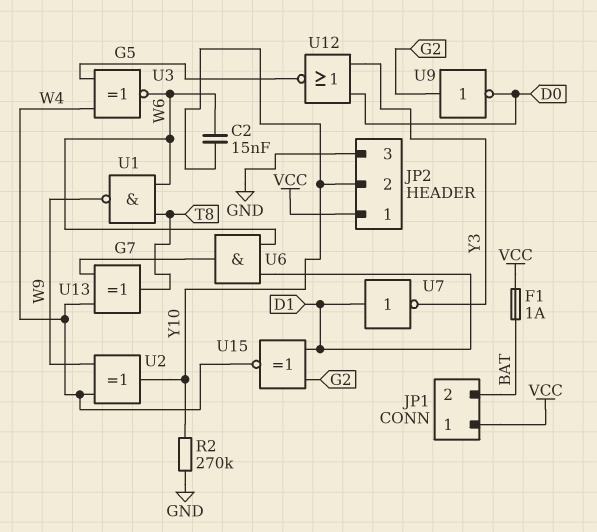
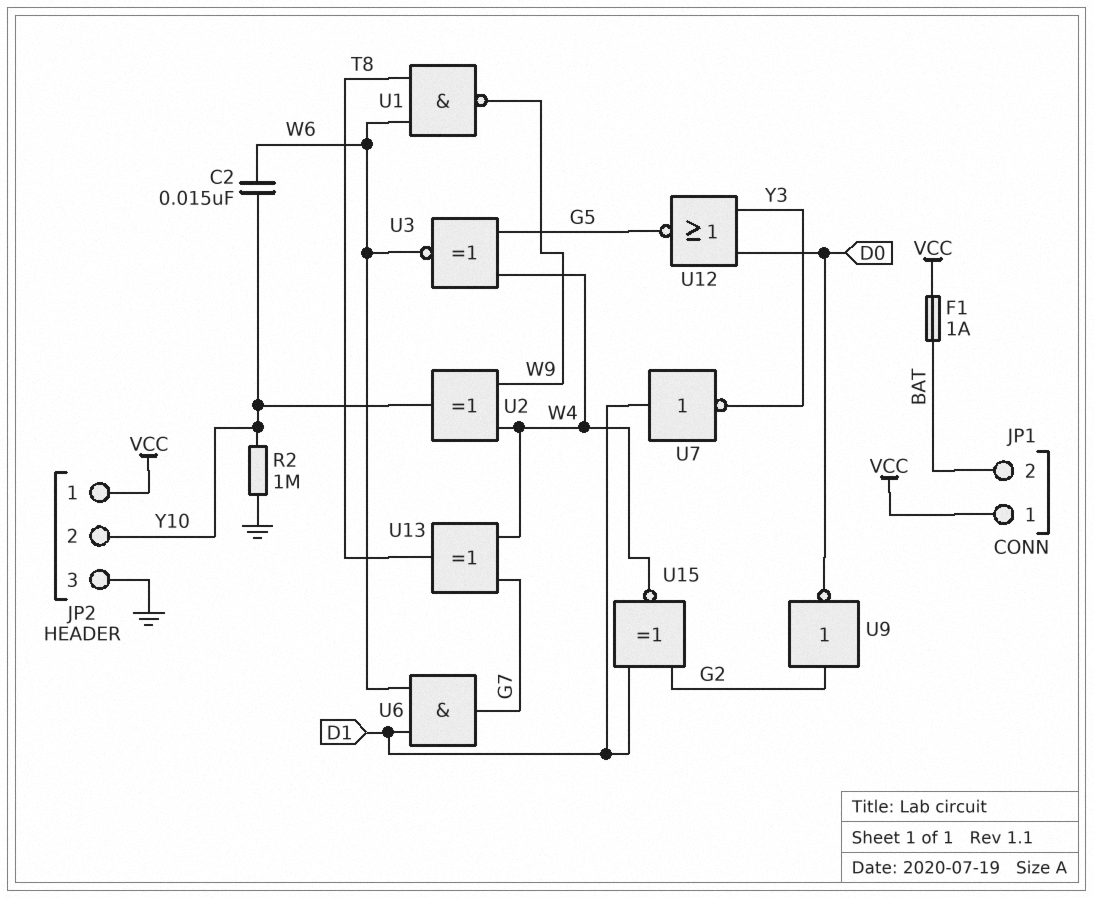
R2: 270k (GND, Y10) -> 1M (GND, Y10)

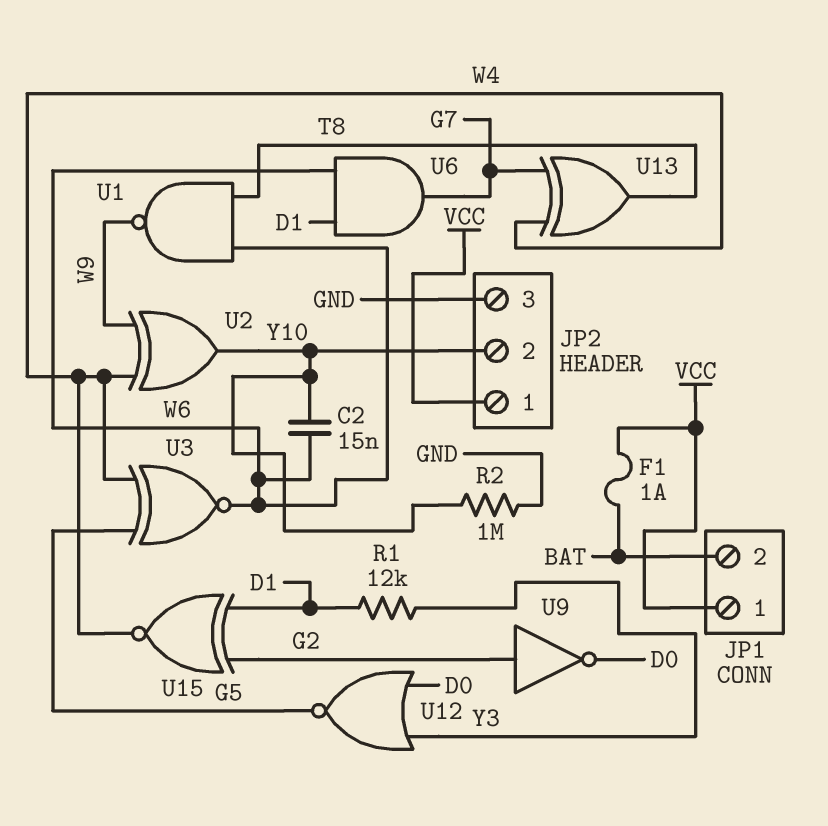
R1: none -> 12k (D1, Y3)
U7: NOT (in D1, out Y3) -> none

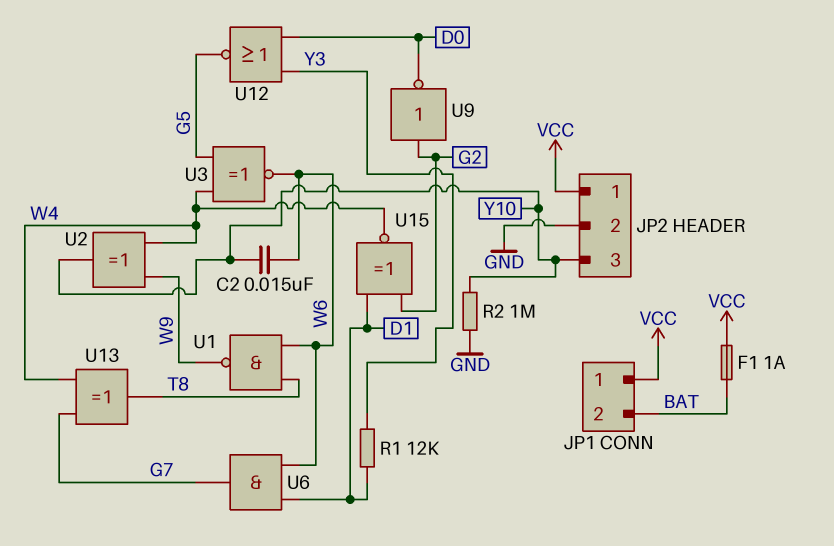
JP2 pin 2: Y10 -> GND
JP2 pin 3: GND -> Y10

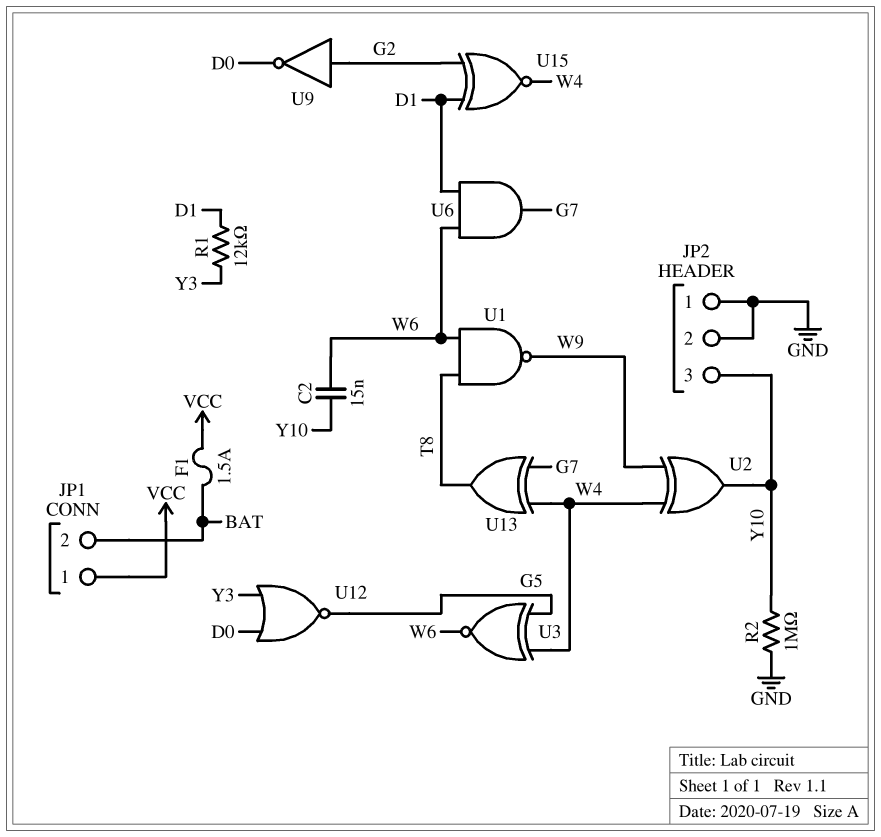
F1: 1A (BAT, VCC) -> 1.5A (BAT, VCC)
JP2 pin 1: VCC -> GND

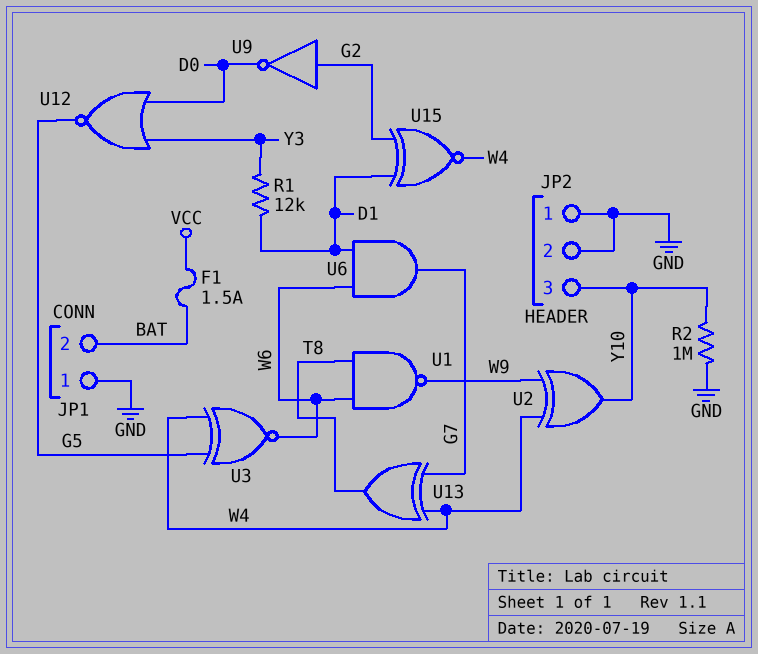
C2: 15nF (W6, Y10) -> none
JP1 pin 1: VCC -> GND

